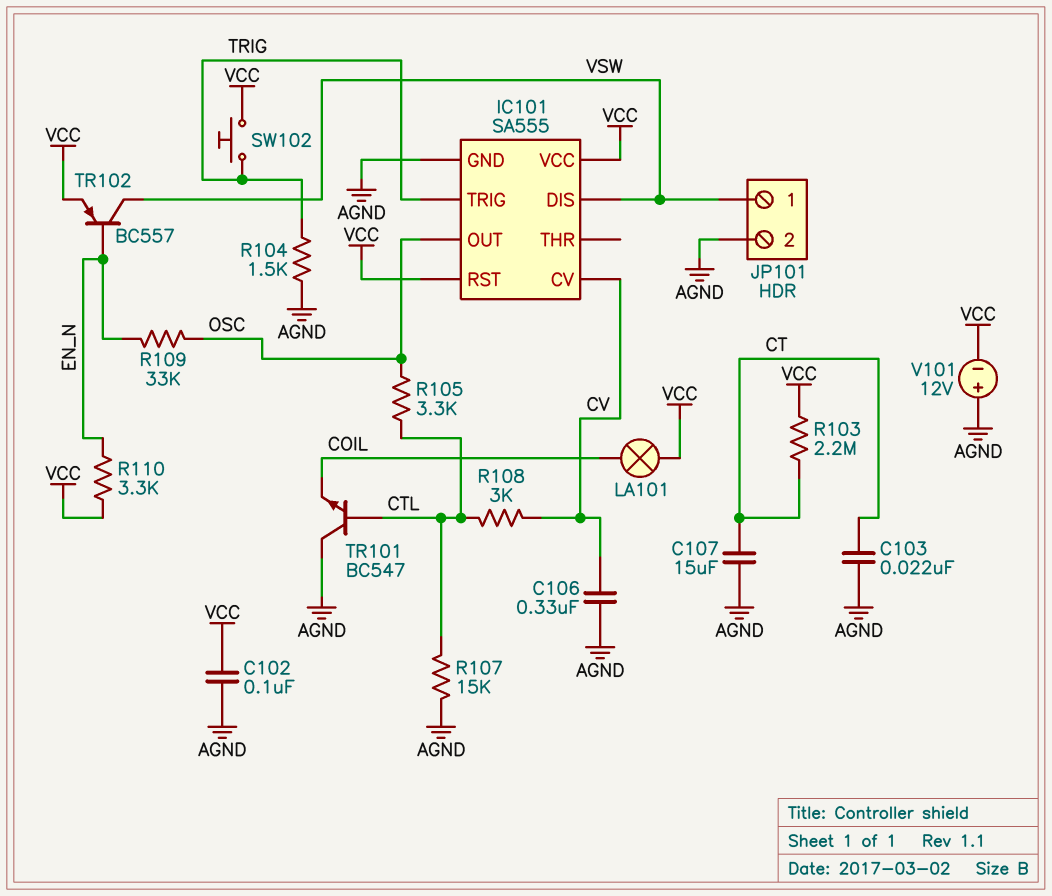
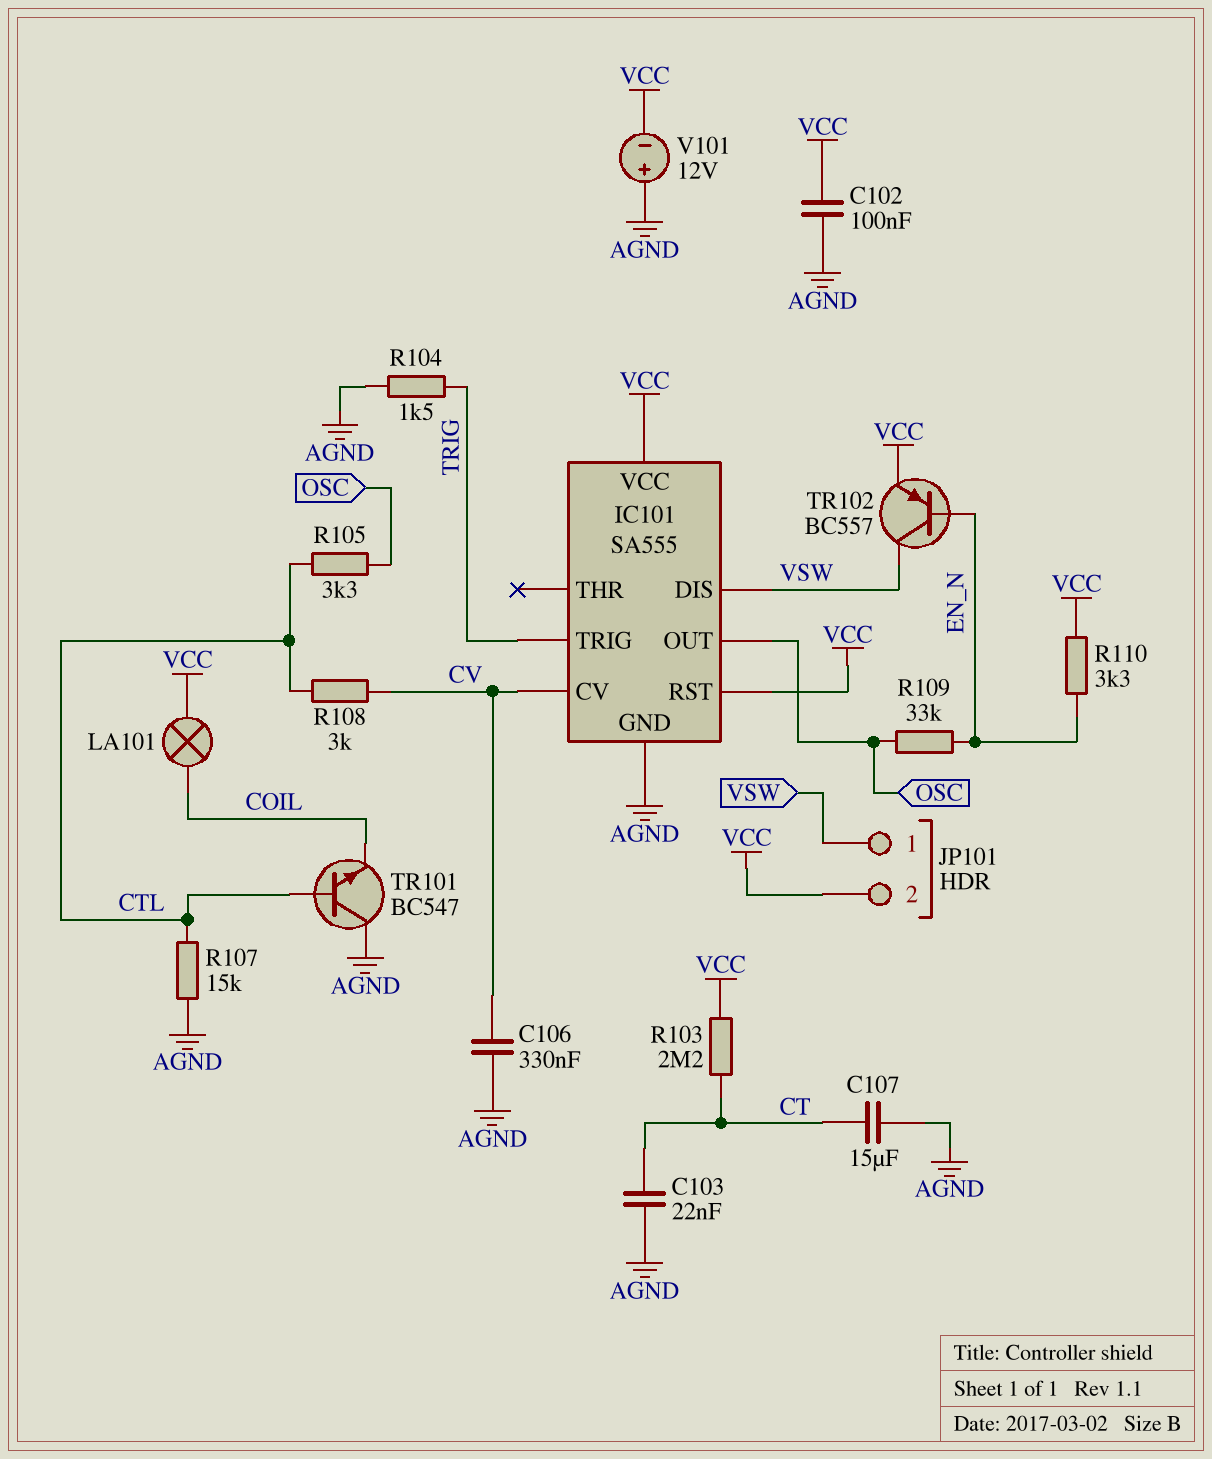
JP101 pin 2: AGND -> VCC
SW102: button (TRIG, VCC) -> none

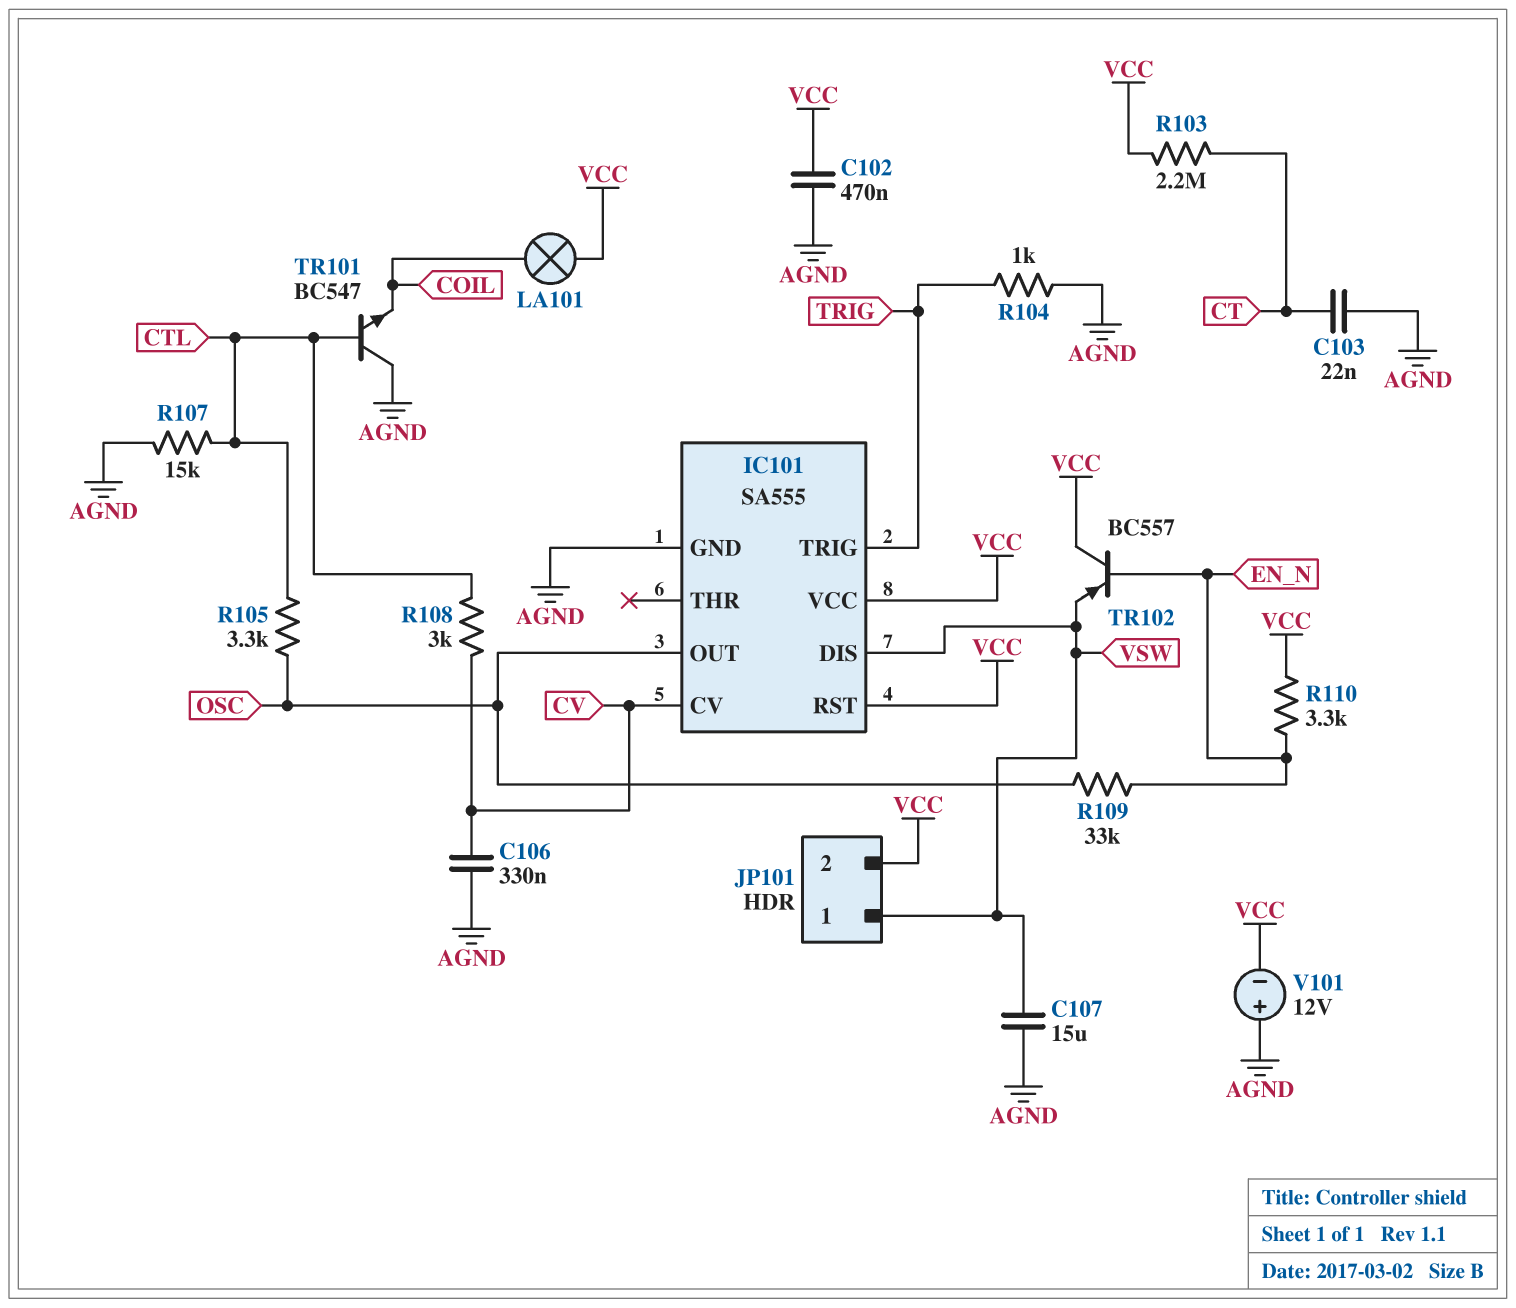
C102: 100nF (AGND, VCC) -> 470nF (AGND, VCC)
C107: 15uF (AGND, CT) -> 15uF (AGND, VSW)
R104: 1.5k (AGND, TRIG) -> 1k (AGND, TRIG)
TR102: PNP BC557 (B EN_N, C VSW, E VCC) -> PNP BC557 (B EN_N, C VCC, E VSW)

